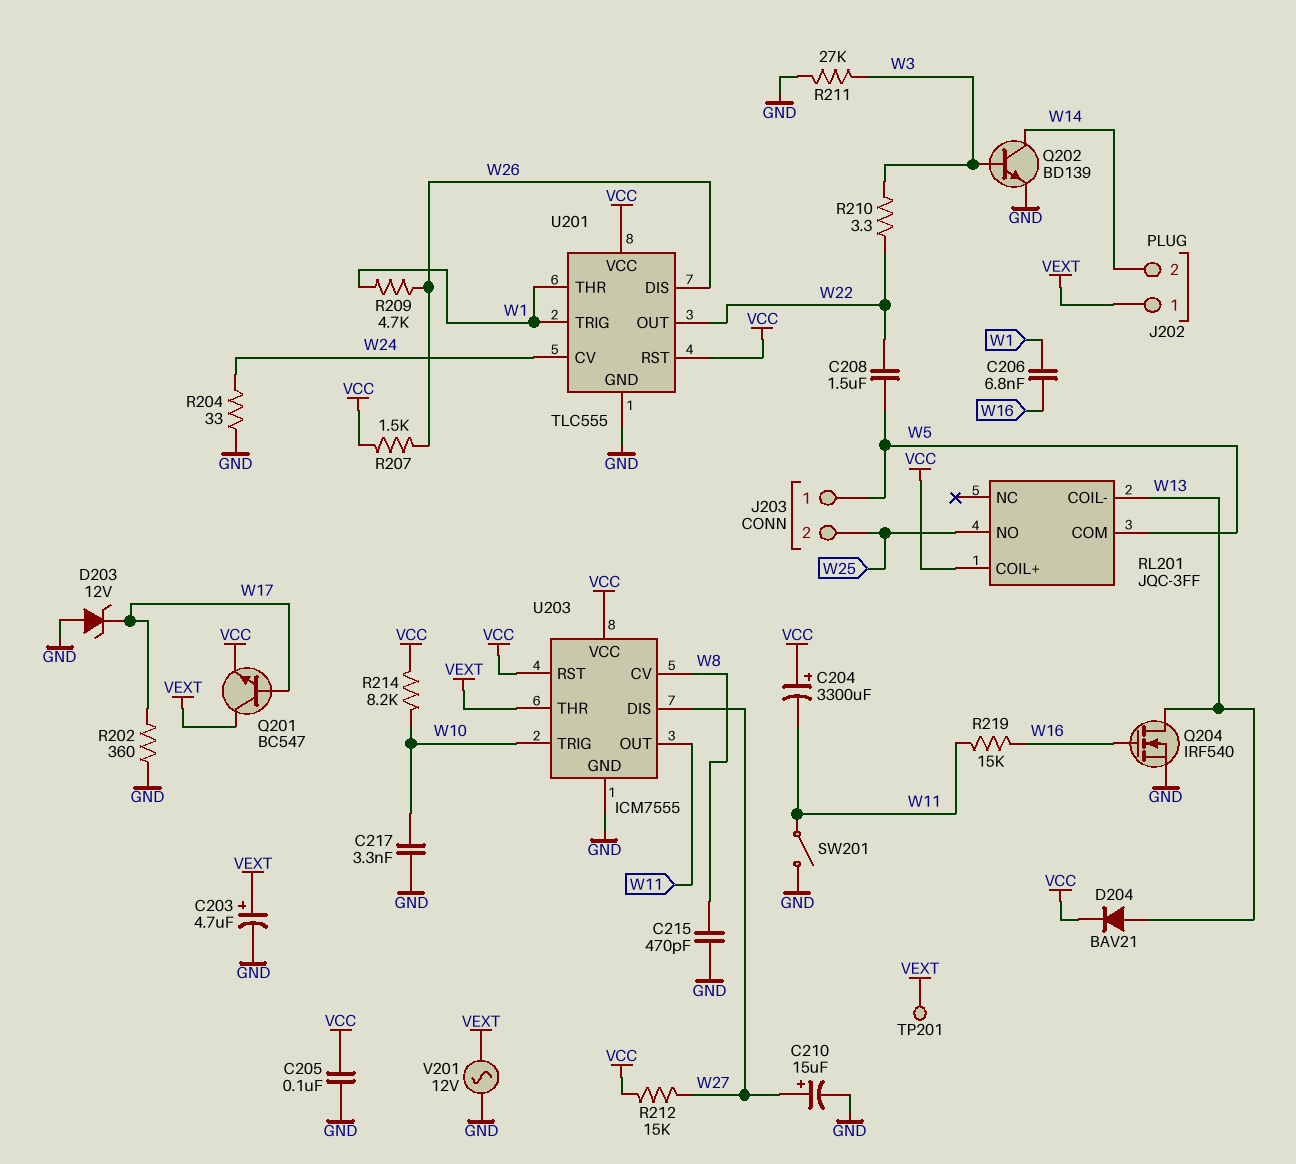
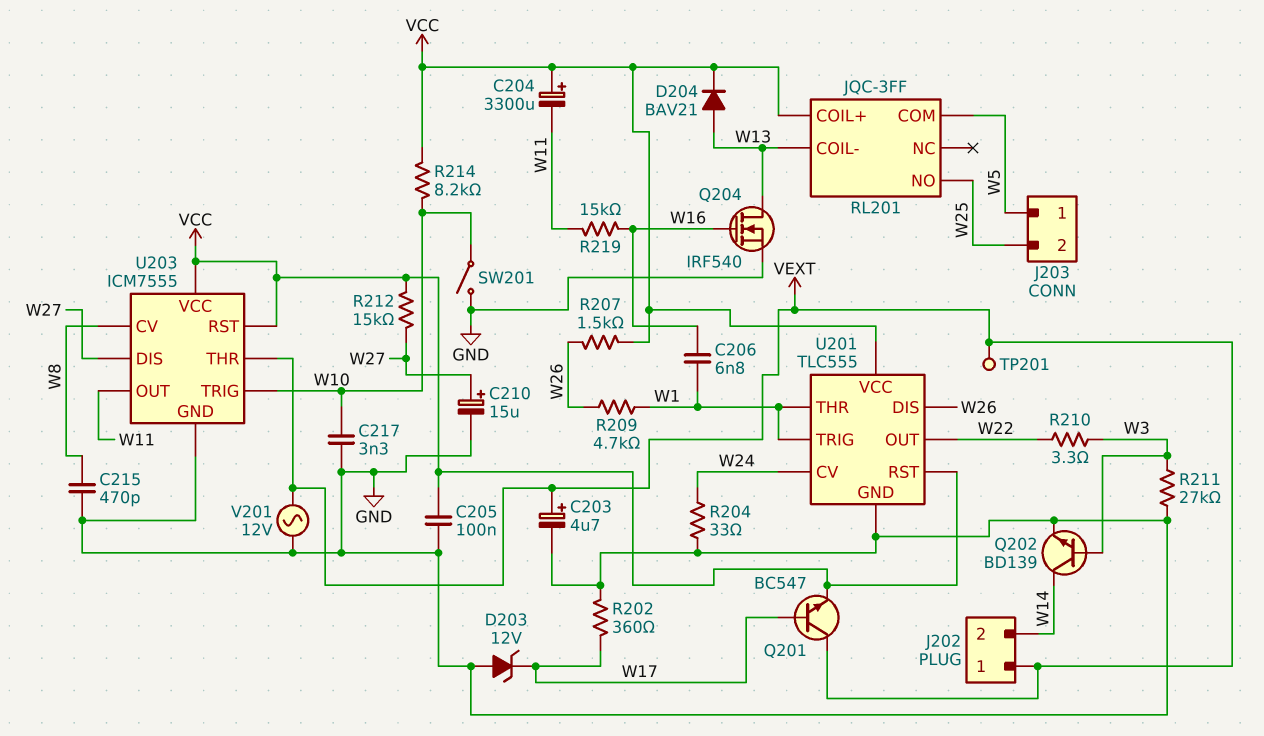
C208: 1.5uF (W5, W22) -> none
SW201: switch (GND, W11) -> switch (GND, W10)

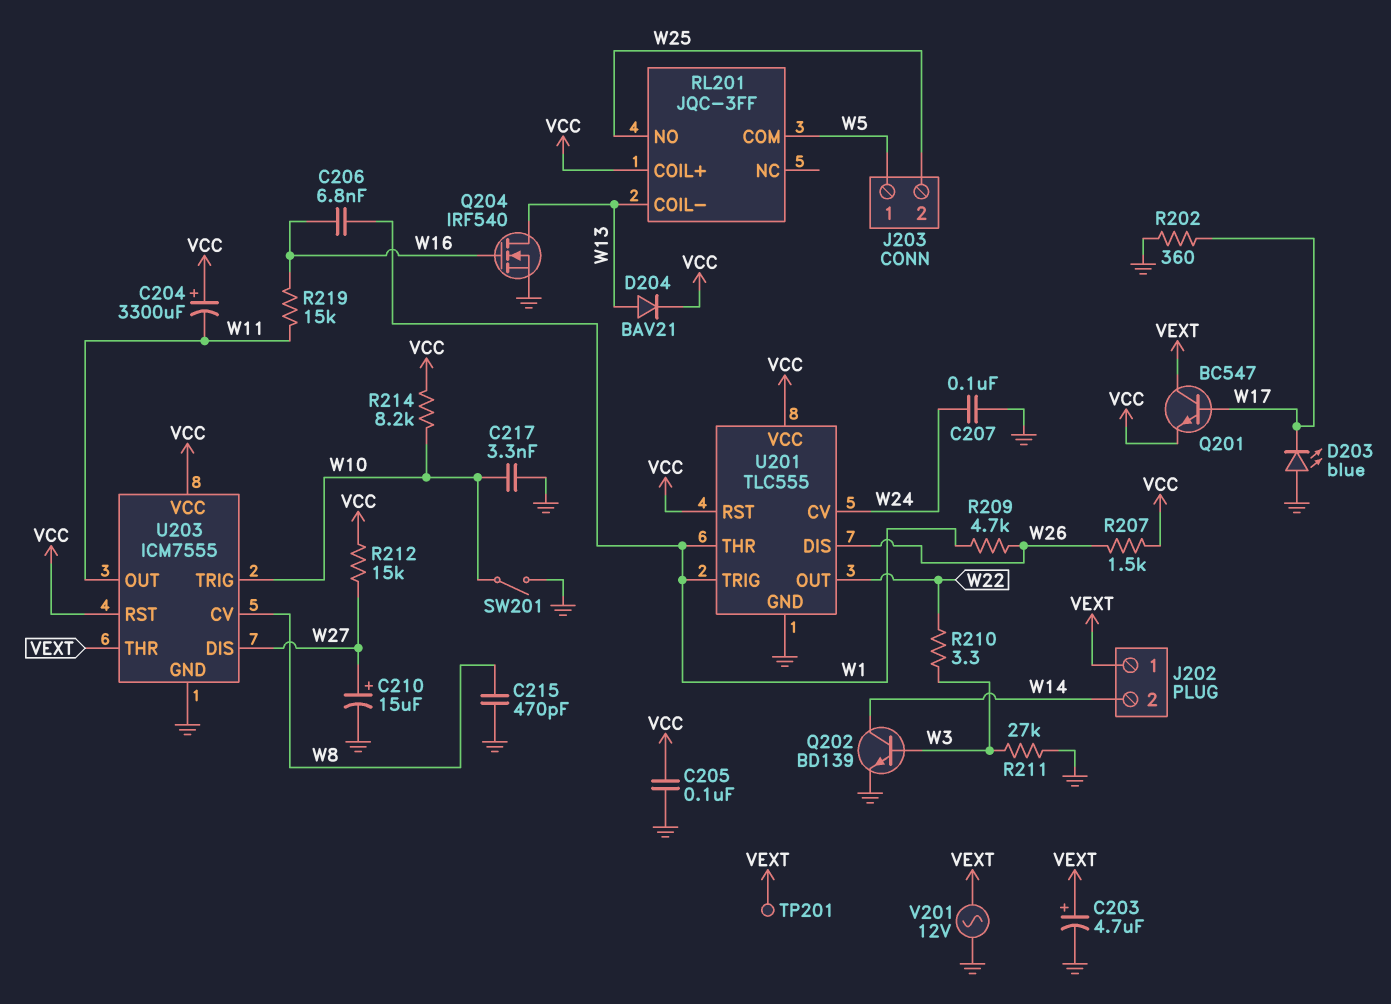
C207: none -> 100nF (GND, W24)
D203: zener 12V (A GND, K W17) -> LED blue (A GND, K W17)
R204: 33 (GND, W24) -> none

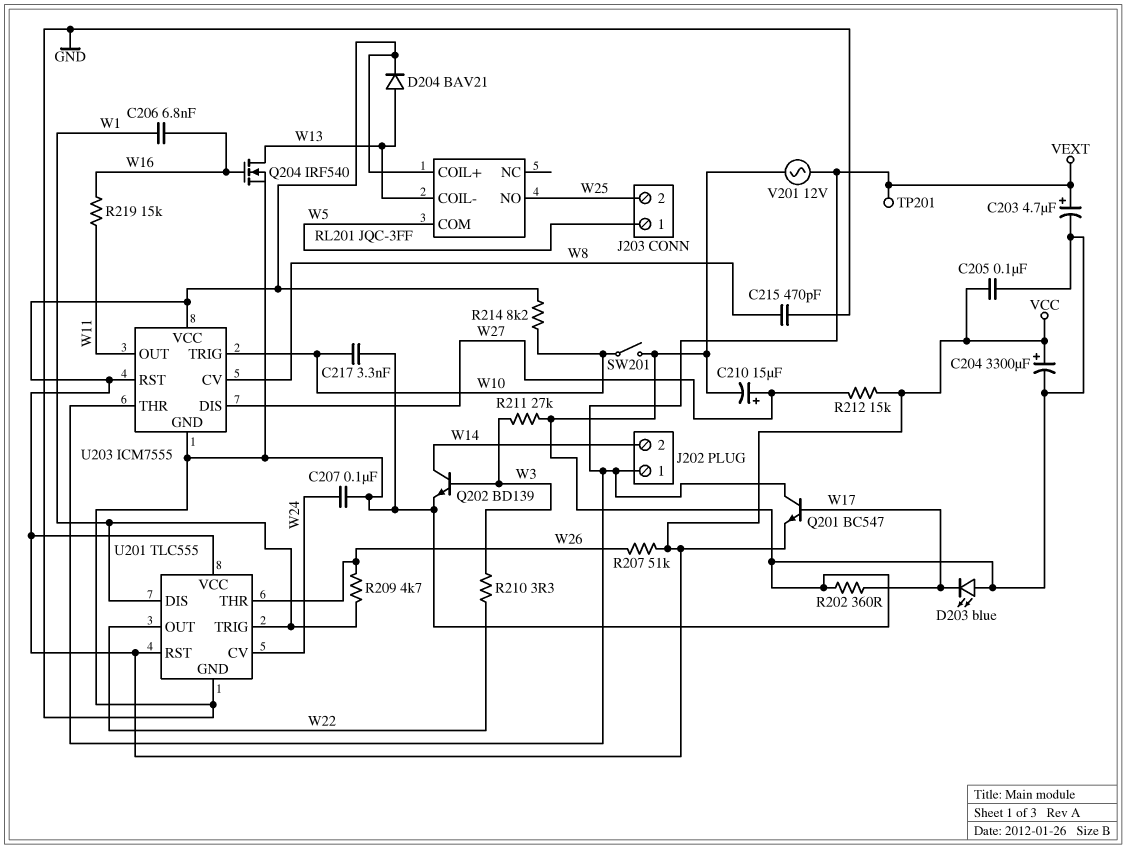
C204: 3300uF (plus VCC, minus W11) -> 3300uF (plus VCC, minus GND)
R207: 1.5k (VCC, W26) -> 51k (VCC, W26)
U201 pin DIS: W26 -> W1
U201 pin THR: W1 -> W26

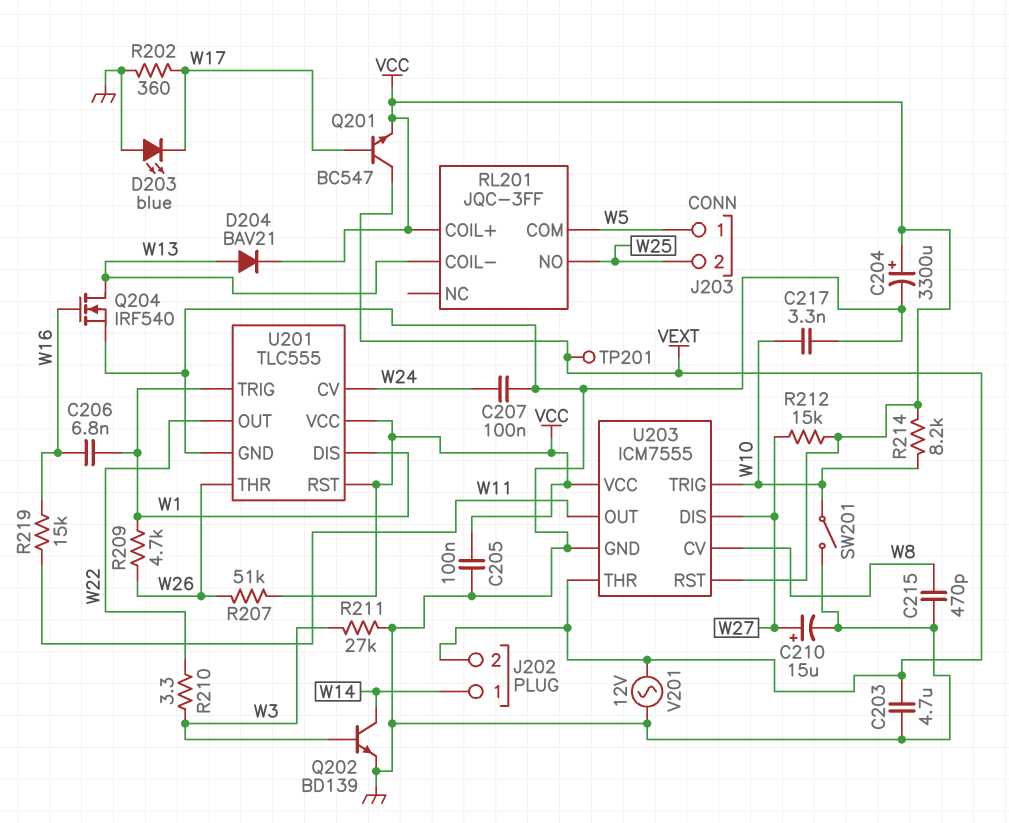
C203: 4.7uF (plus VEXT, minus GND) -> 4.7uF (GND, VEXT)
J202 pin 1: VEXT -> W14
J202 pin 2: W14 -> VEXT

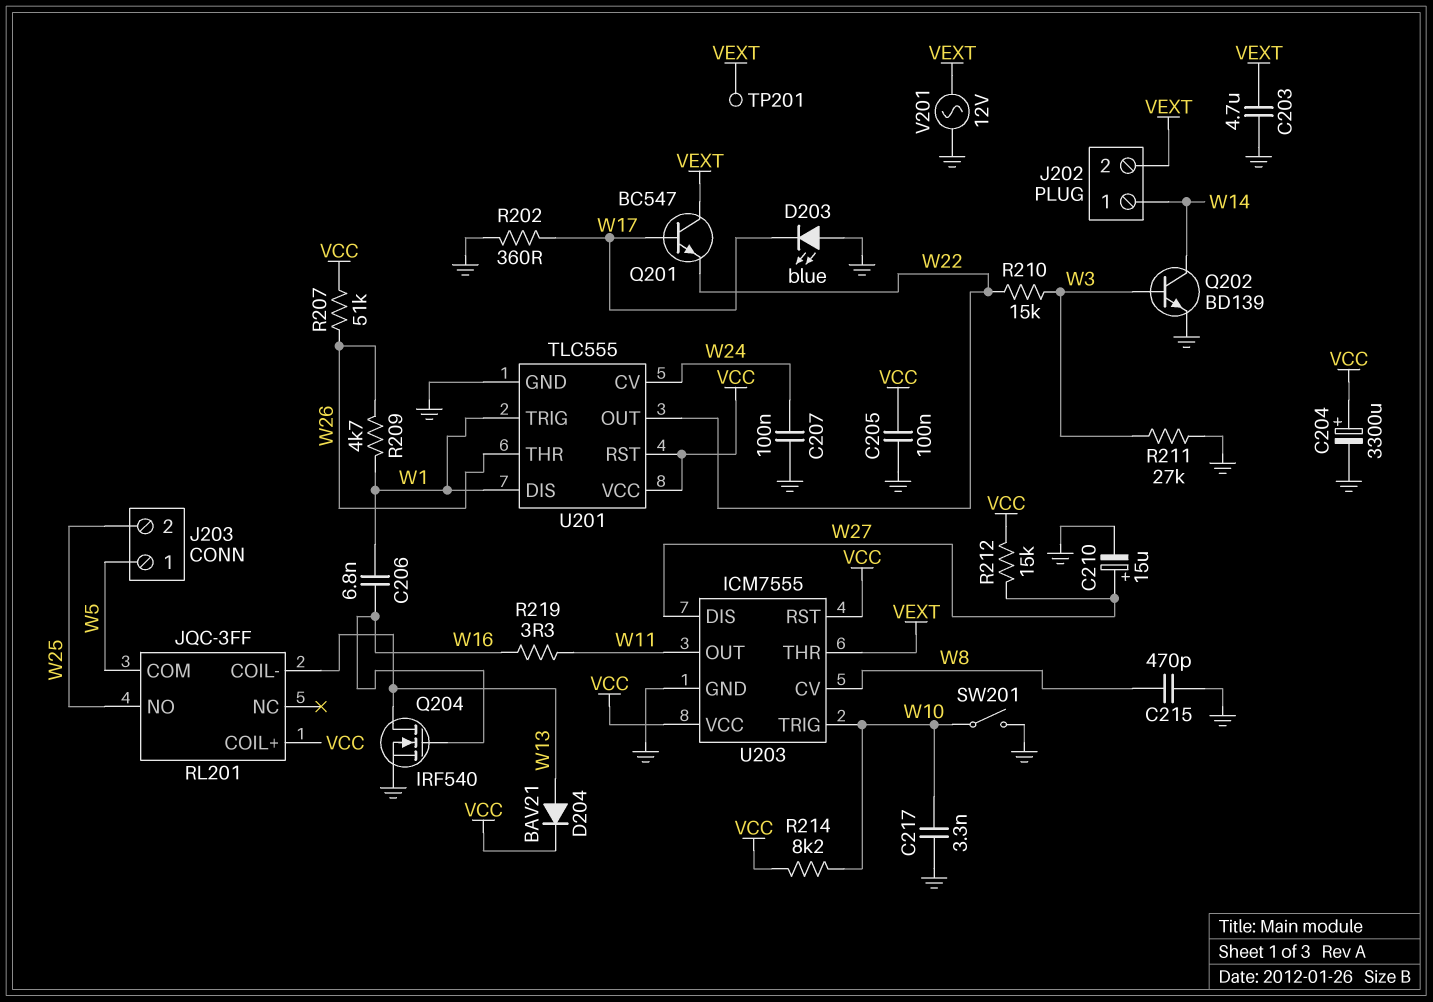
Q201: NPN BC547 (B W17, C VEXT, E VCC) -> NPN BC547 (B W17, C VEXT, E W22)
R210: 3.3 (W3, W22) -> 15k (W3, W22)
R219: 15k (W11, W16) -> 3.3 (W11, W16)

